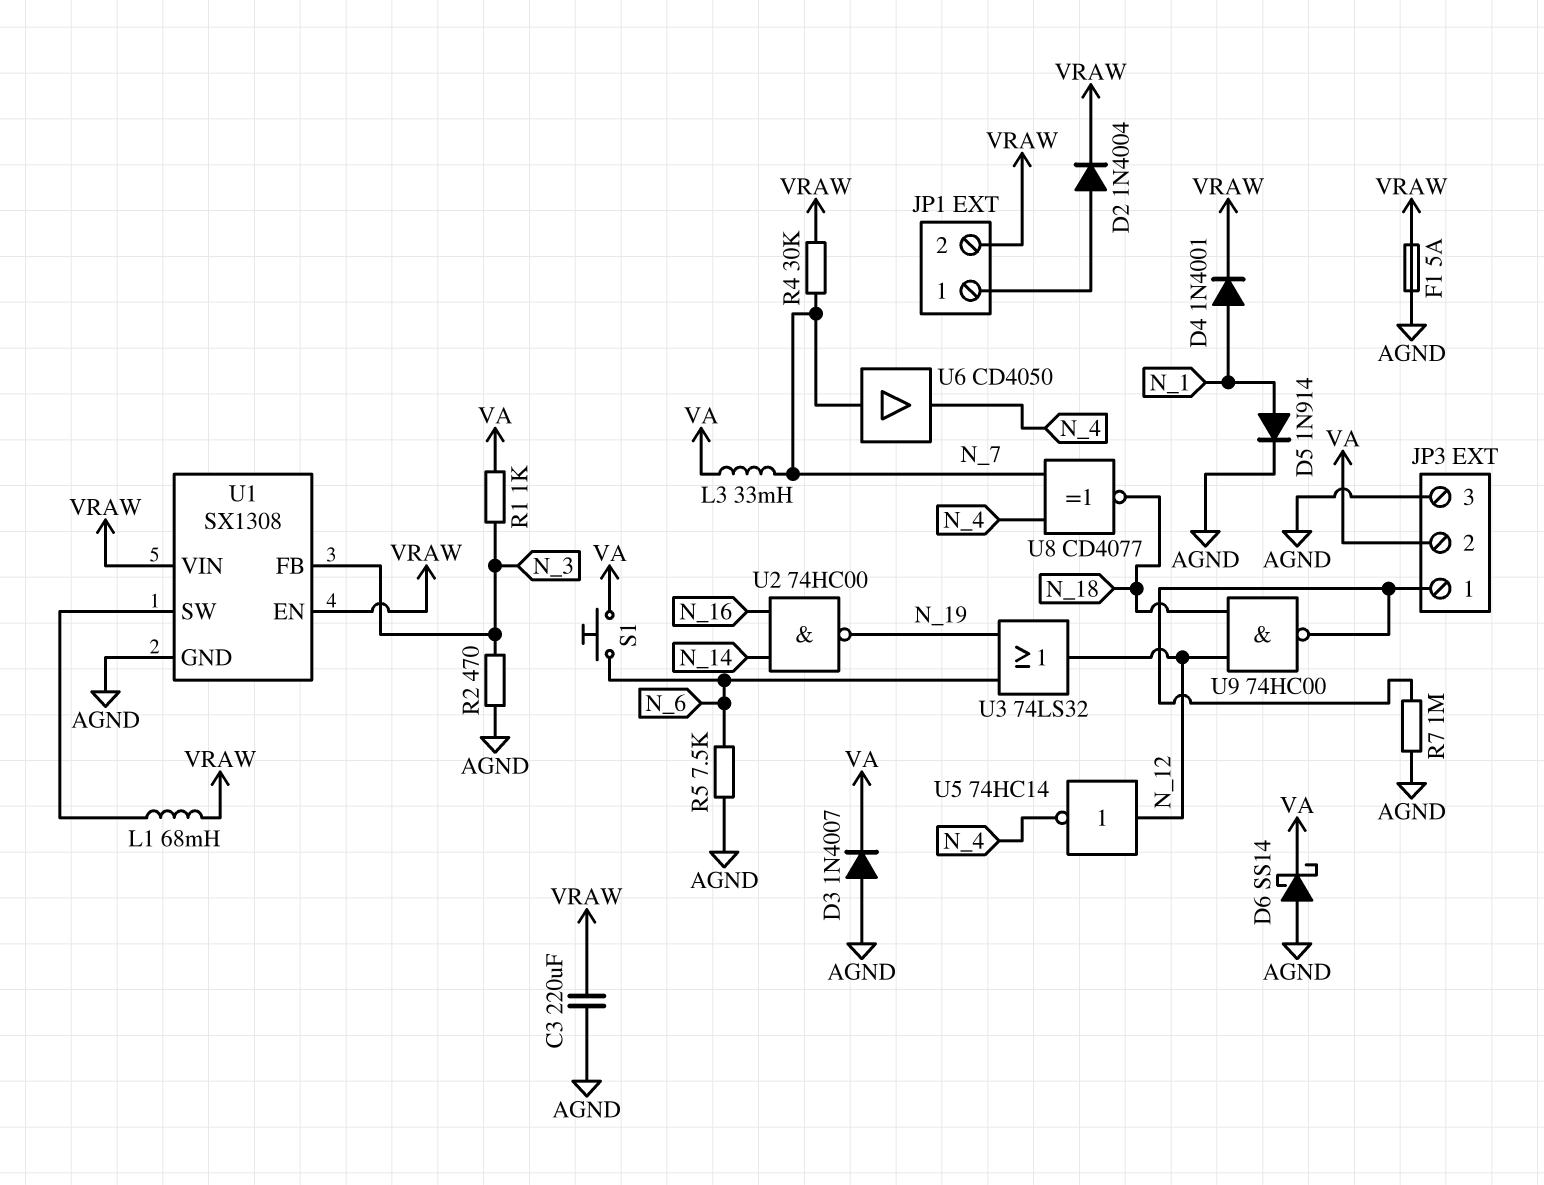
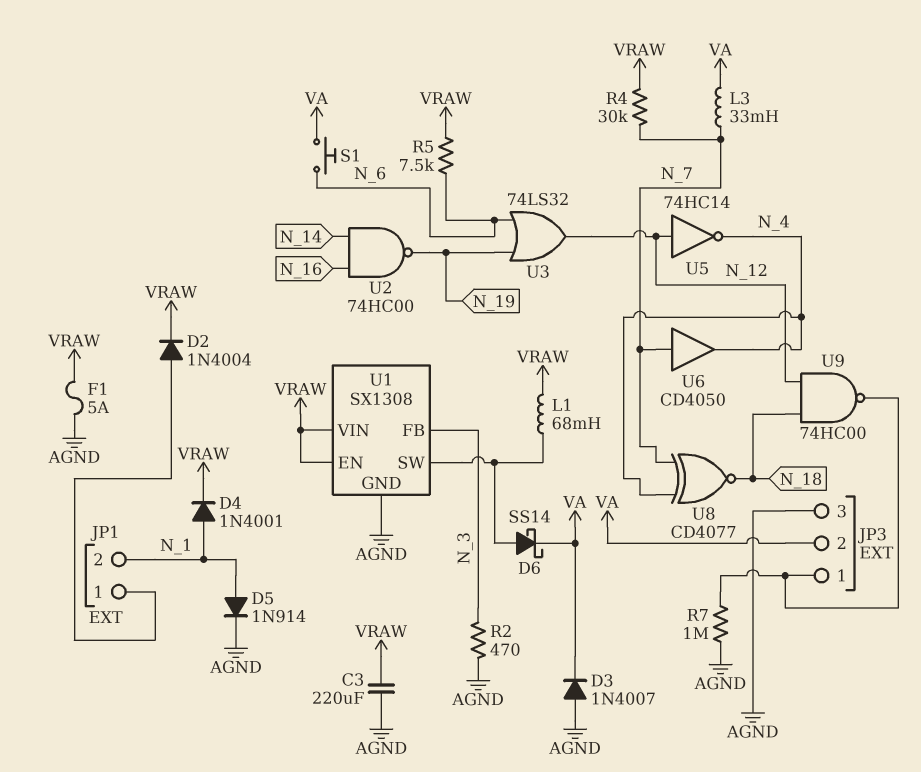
D6: schottky SS14 (A AGND, K VA) -> schottky SS14 (A U1/SW, K VA)
JP1 pin 2: VRAW -> N_1
R1: 1k (N_3, VA) -> none
R5: 7.5k (AGND, N_6) -> 7.5k (N_6, VRAW)

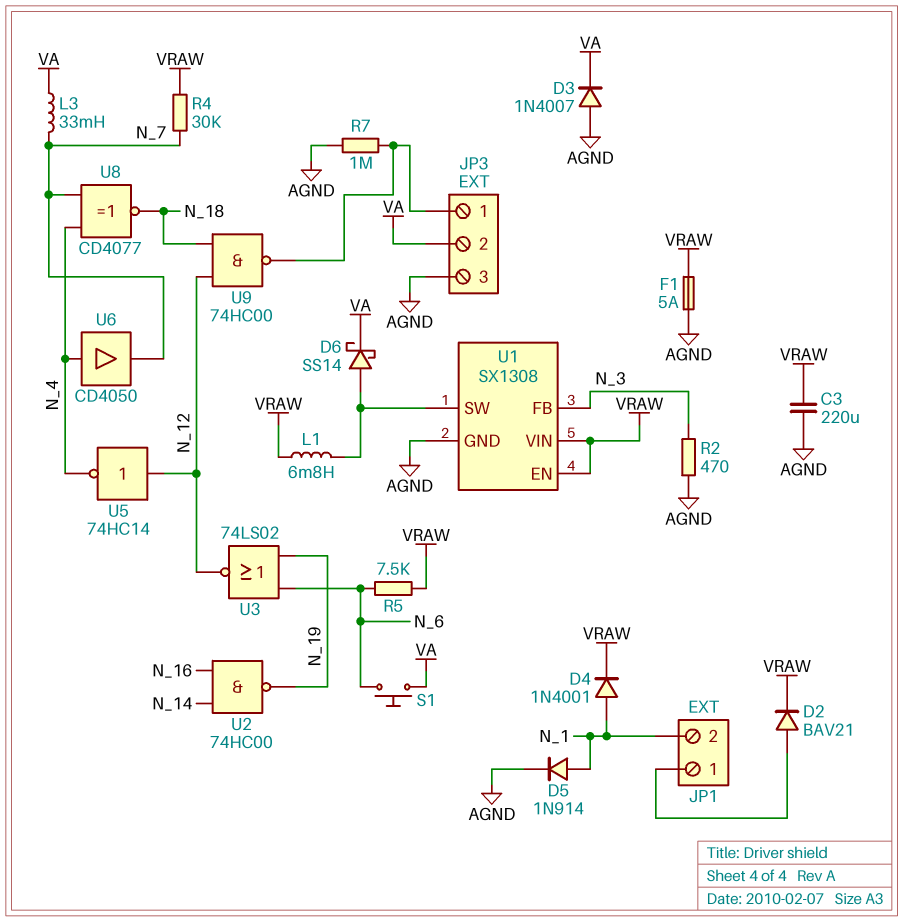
D2: diode 1N4004 (A JP1/1, K VRAW) -> diode BAV21 (A JP1/1, K VRAW)
L1: 68mH (U1/SW, VRAW) -> 6.8mH (U1/SW, VRAW)
U3: OR 74LS32 (in N_6, in N_19, out N_12) -> NOR 74LS02 (in N_6, in N_19, out N_12)
U6: buffer CD4050 (in N_7, out N_4) -> buffer CD4050 (in N_4, out N_7)

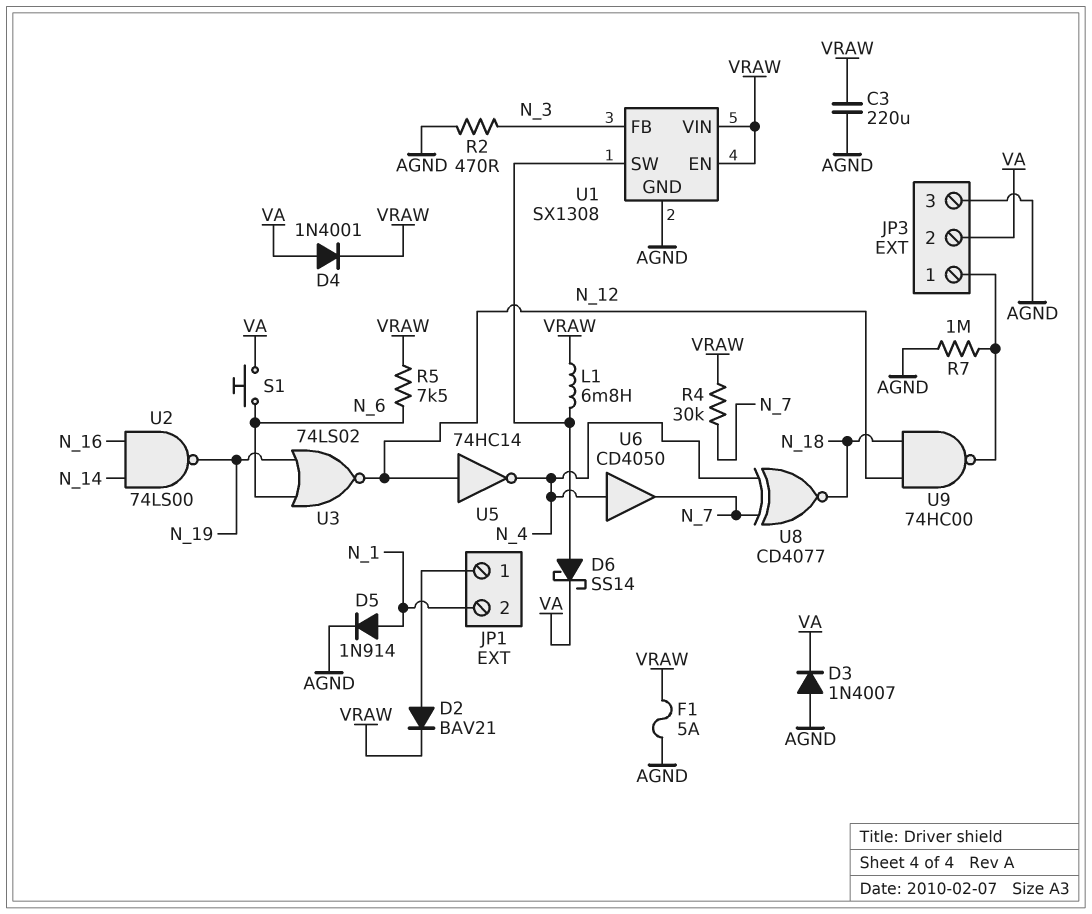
D4: diode 1N4001 (A N_1, K VRAW) -> diode 1N4001 (A VA, K VRAW)
L3: 33mH (N_7, VA) -> none
U2: NAND 74HC00 (in N_14, in N_16, out N_19) -> NAND 74LS00 (in N_14, in N_16, out N_19)

